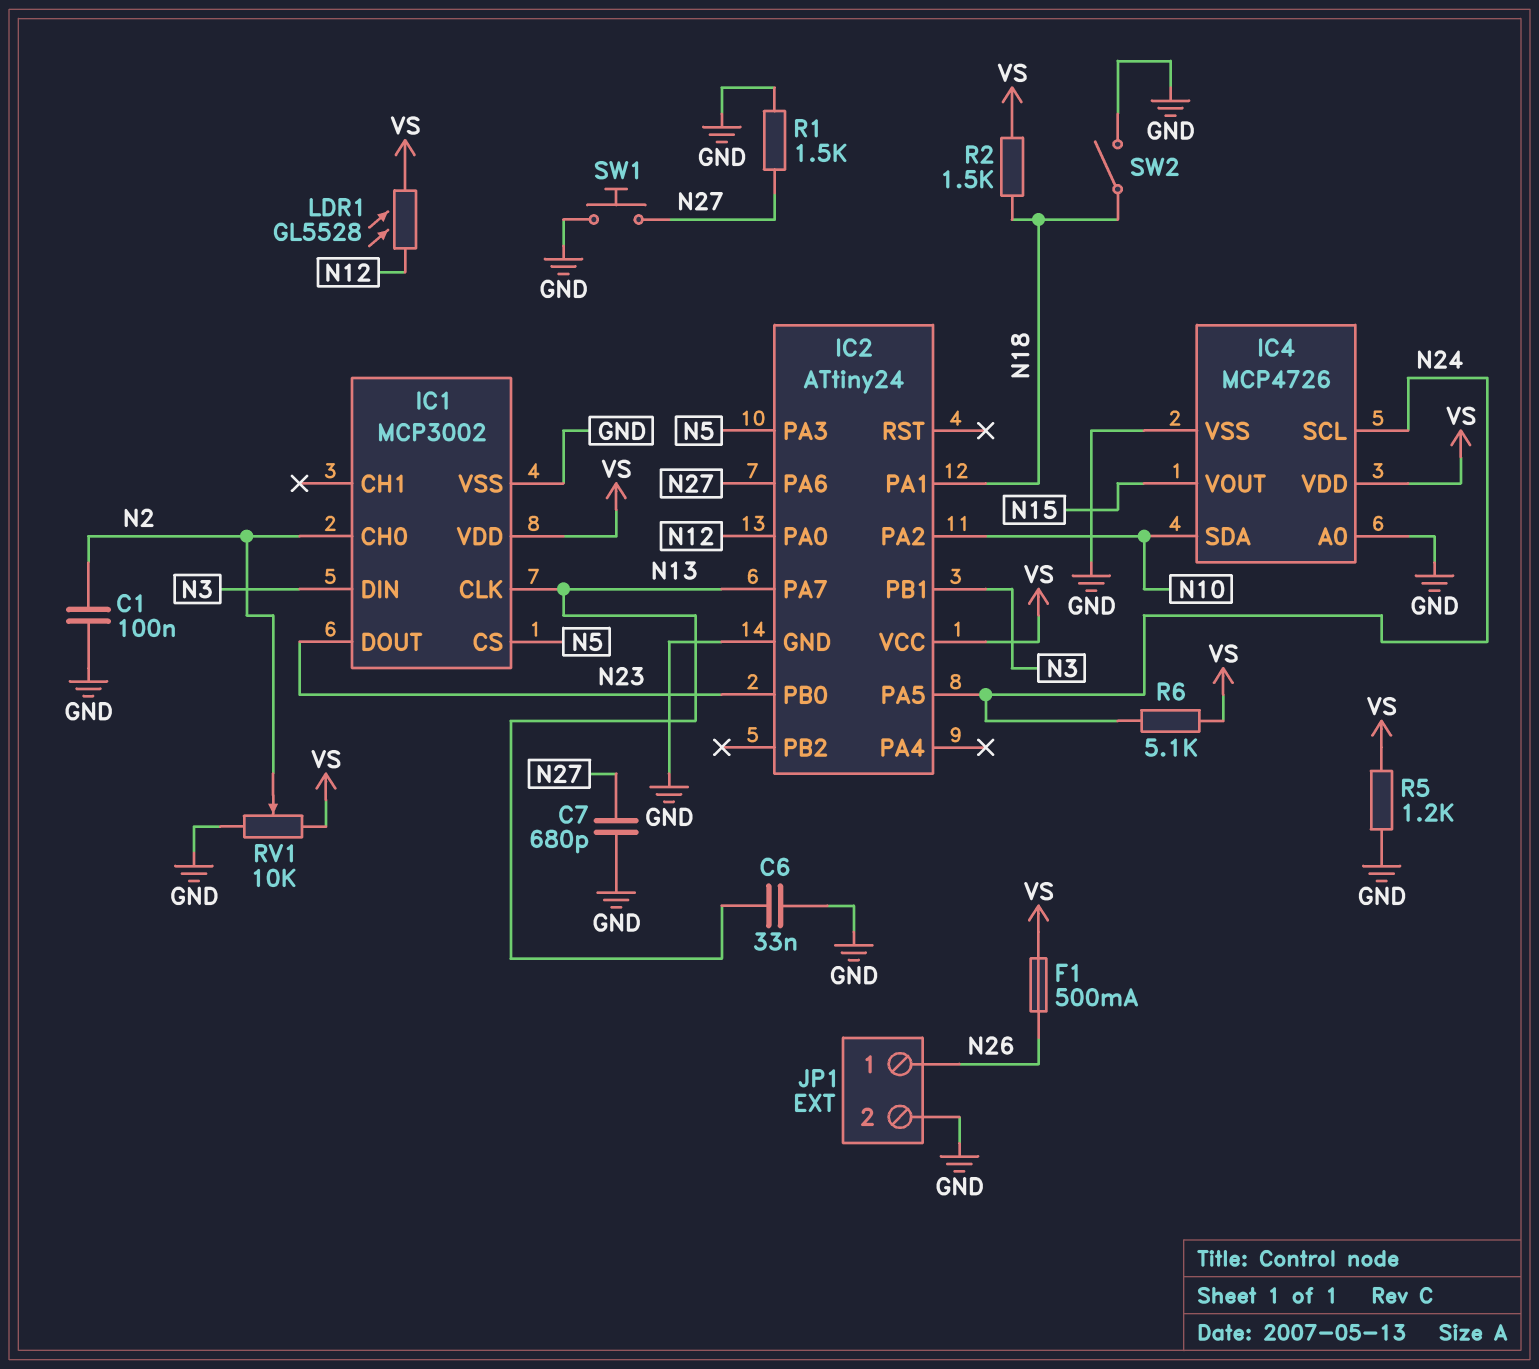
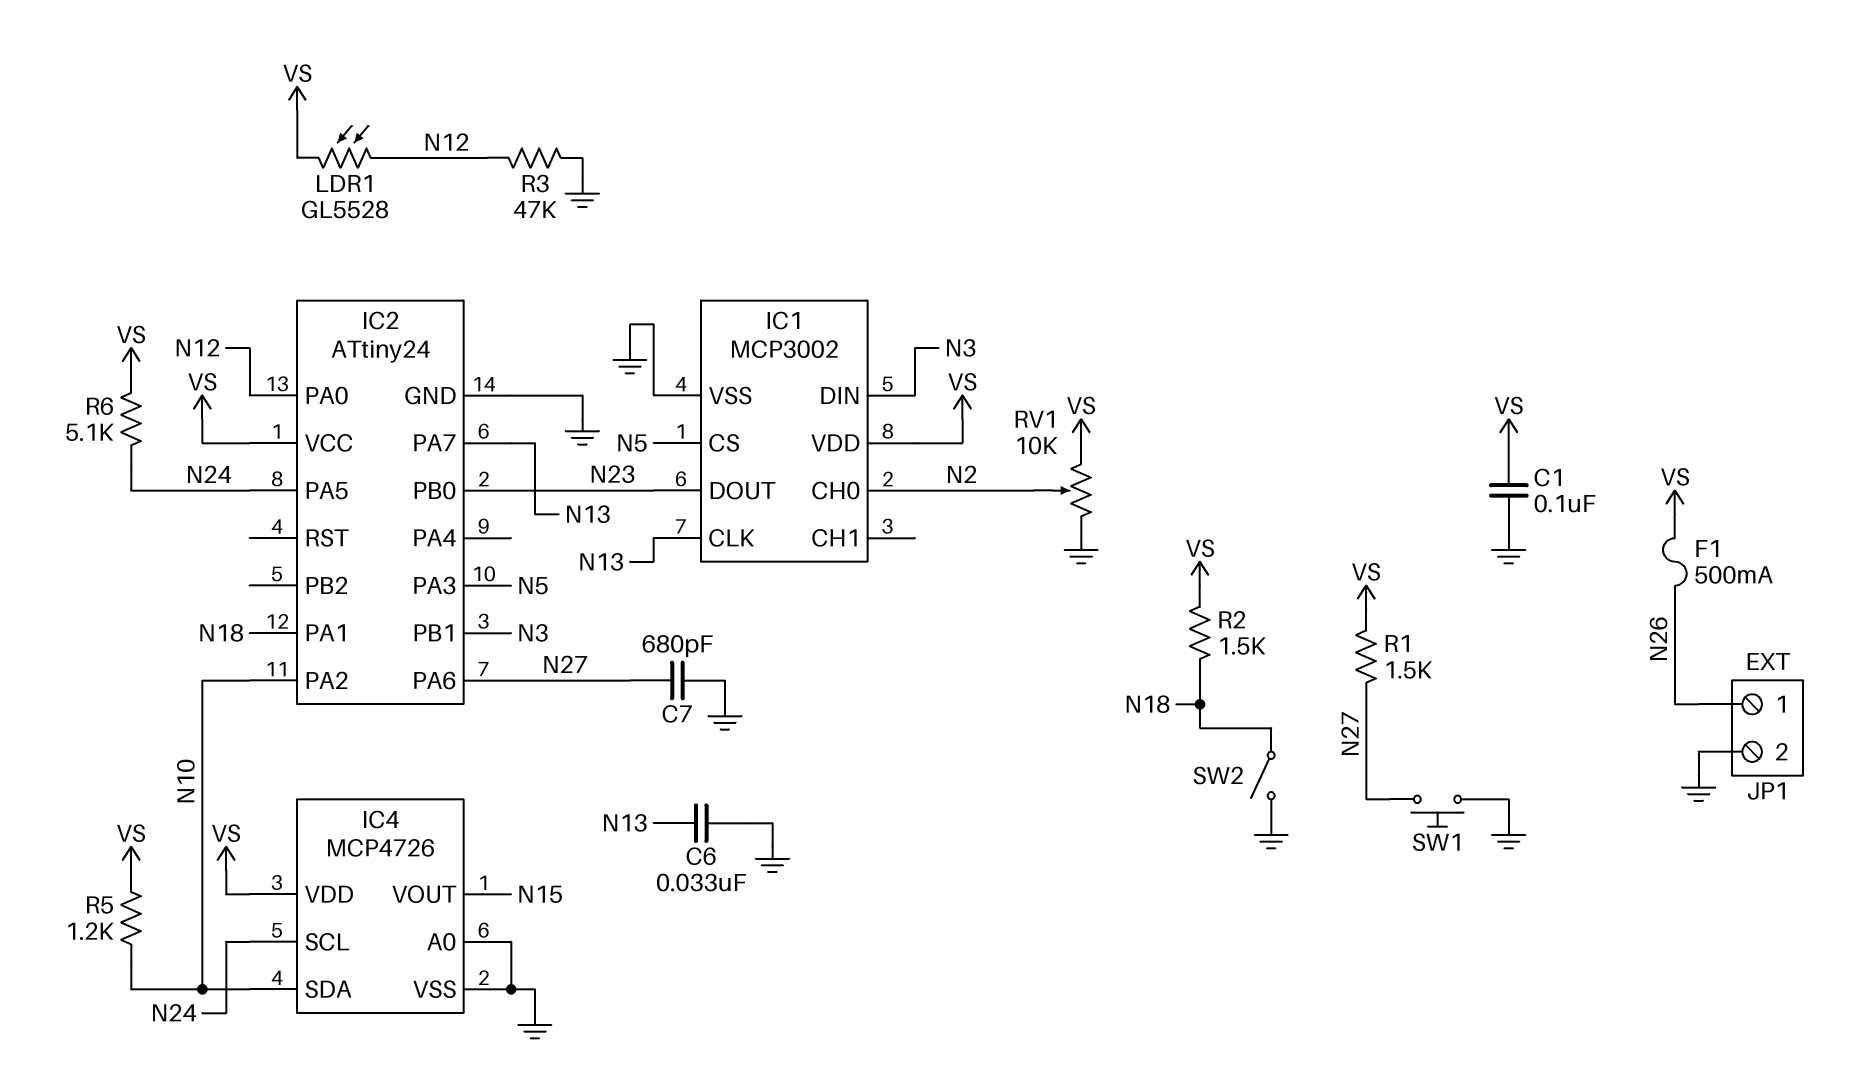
C1: 100nF (GND, N2) -> 100nF (GND, VS)
R1: 1.5k (GND, N27) -> 1.5k (N27, VS)
R3: none -> 47k (GND, N12)
R5: 1.2k (GND, VS) -> 1.2k (N10, VS)

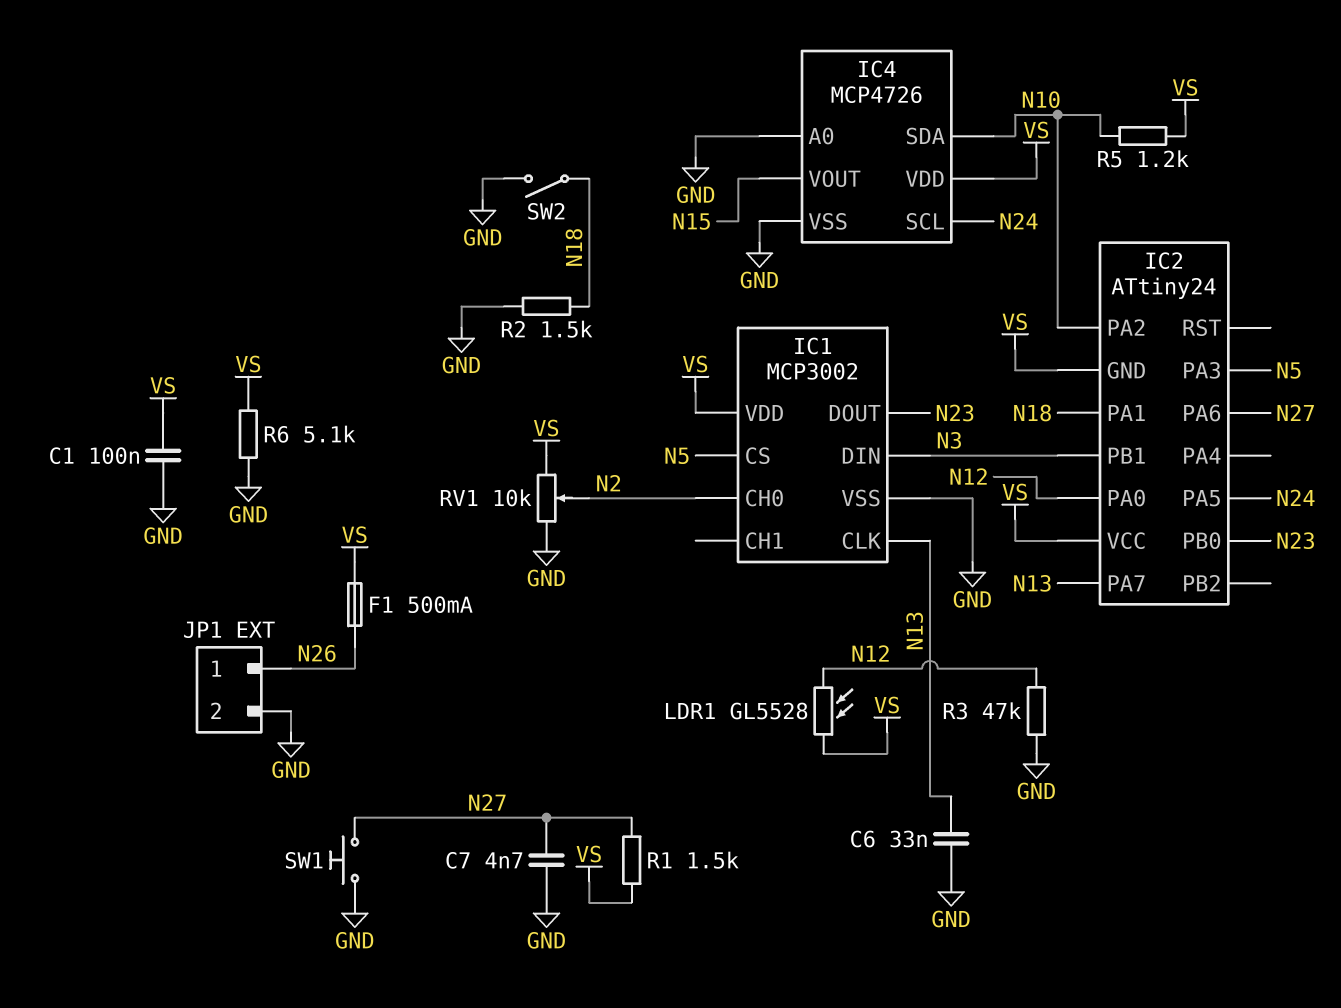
C7: 680pF (GND, N27) -> 4.7nF (GND, N27)
IC2 pin GND: GND -> VS
R2: 1.5k (N18, VS) -> 1.5k (GND, N18)
R6: 5.1k (N24, VS) -> 5.1k (GND, VS)

